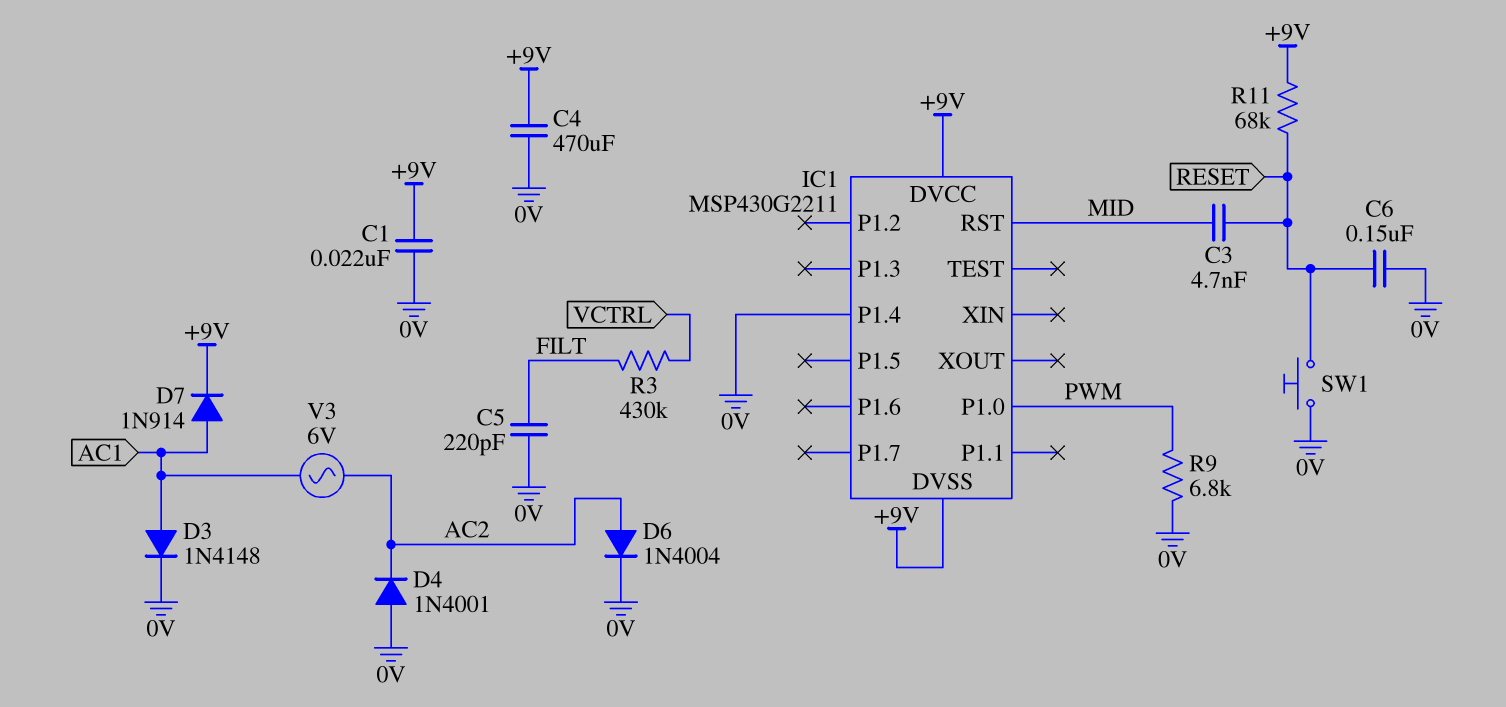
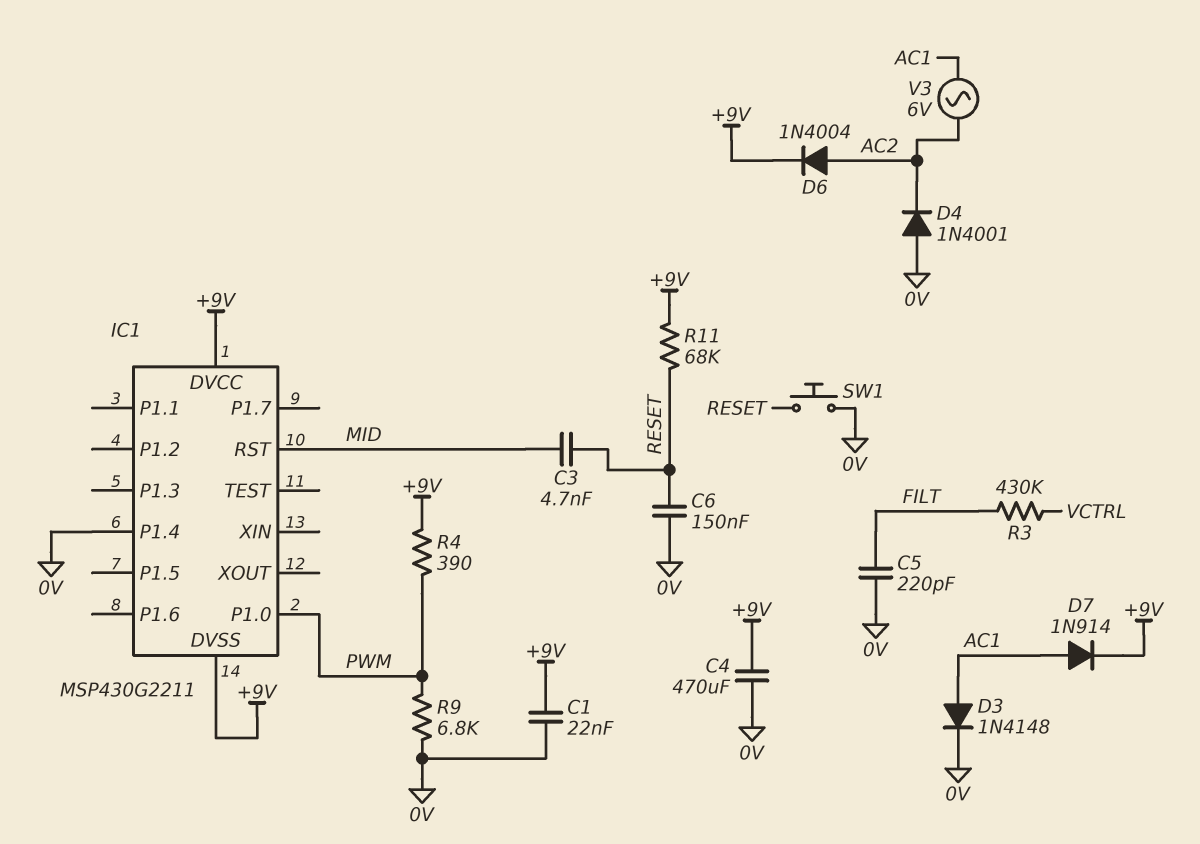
D6: diode 1N4004 (A AC2, K 0V) -> diode 1N4004 (A AC2, K +9V)
R4: none -> 390 (+9V, PWM)

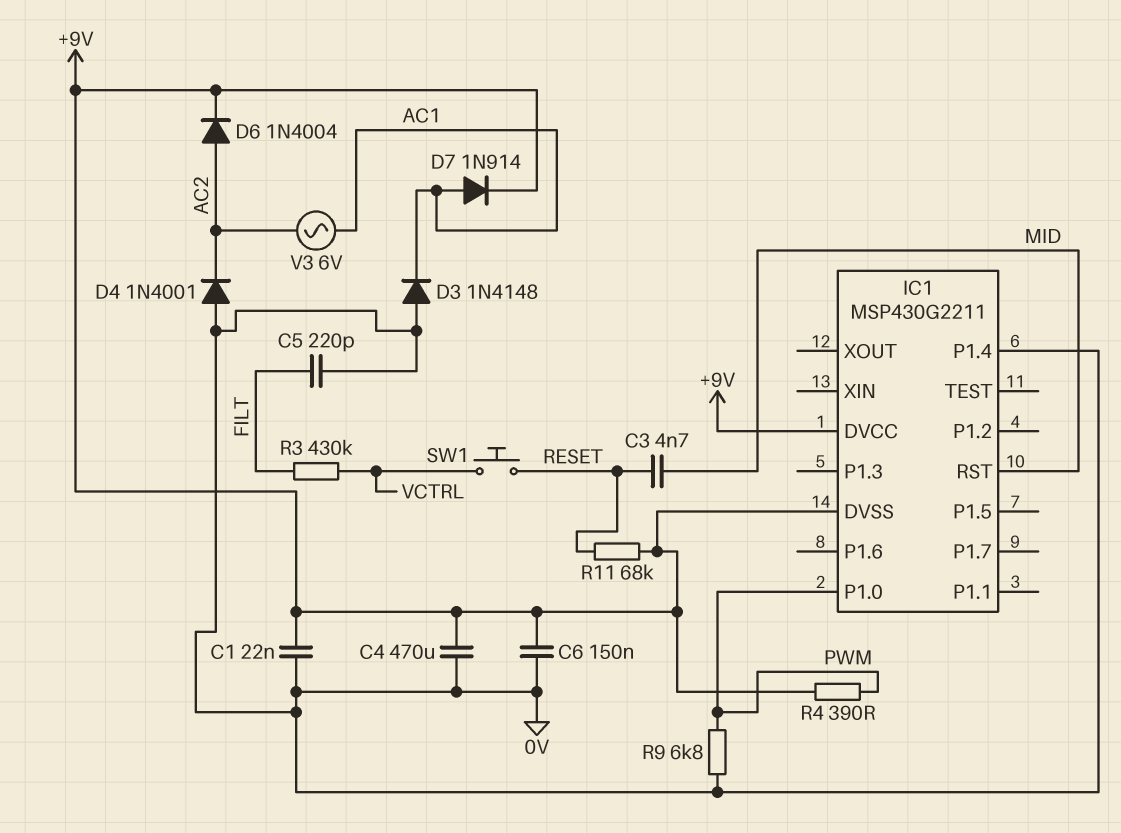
C6: 150nF (0V, RESET) -> 150nF (+9V, 0V)
D3: diode 1N4148 (A AC1, K 0V) -> diode 1N4148 (A 0V, K AC1)
SW1: button (0V, RESET) -> button (RESET, VCTRL)

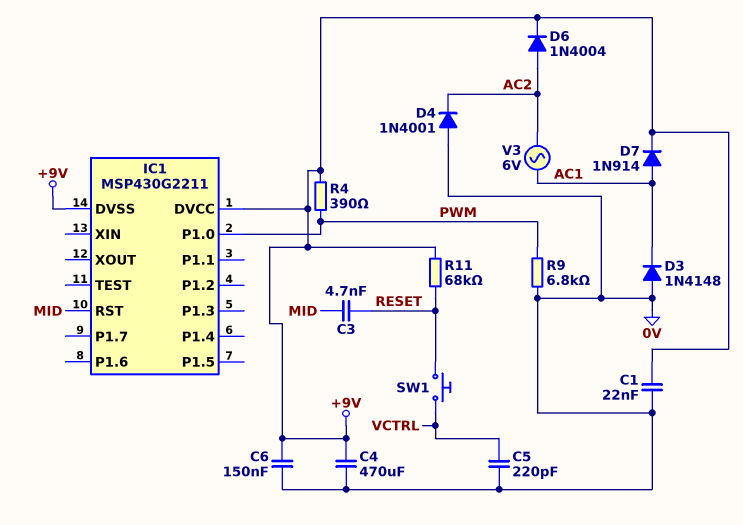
C5: 220pF (0V, FILT) -> 220pF (0V, VCTRL)
IC1 pin P1.4: 0V -> none
R3: 430k (FILT, VCTRL) -> none

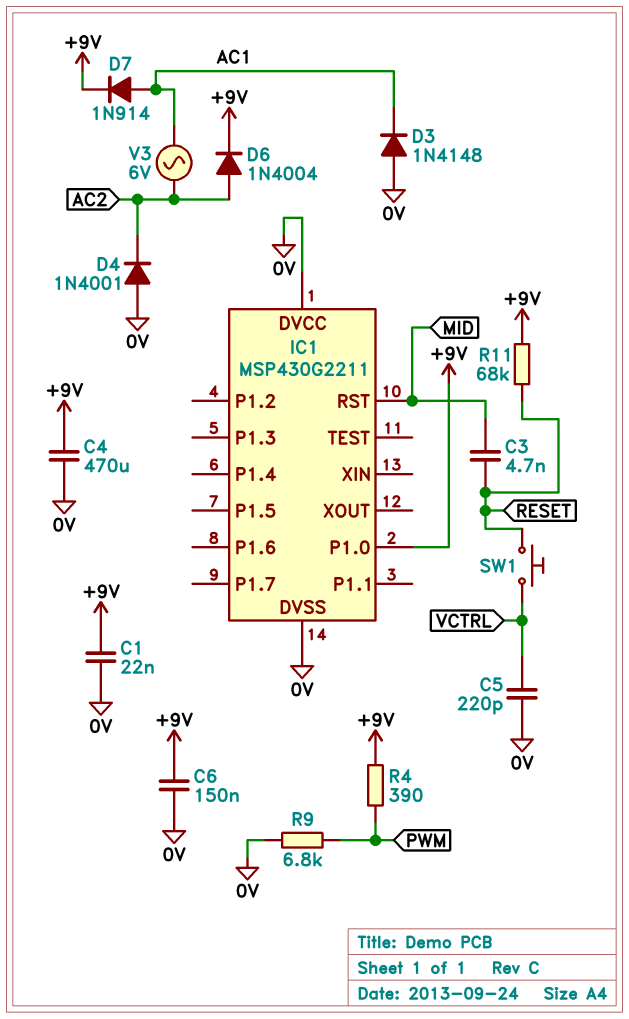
IC1 pin DVCC: +9V -> 0V
IC1 pin DVSS: +9V -> 0V
IC1 pin P1.0: PWM -> +9V

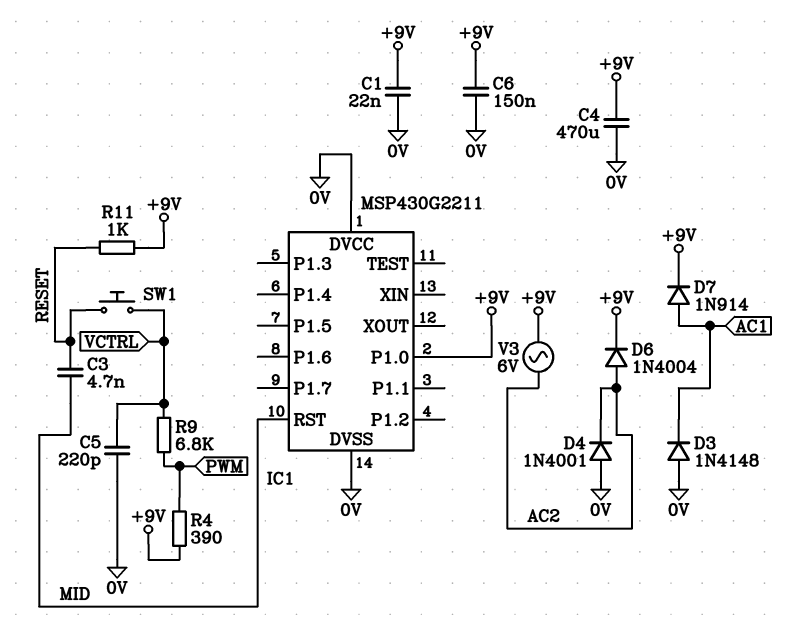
R9: 6.8k (0V, PWM) -> 6.8k (PWM, VCTRL)
R11: 68k (+9V, RESET) -> 1k (+9V, RESET)
V3: AC 6V (AC1, AC2) -> AC 6V (+9V, AC2)

